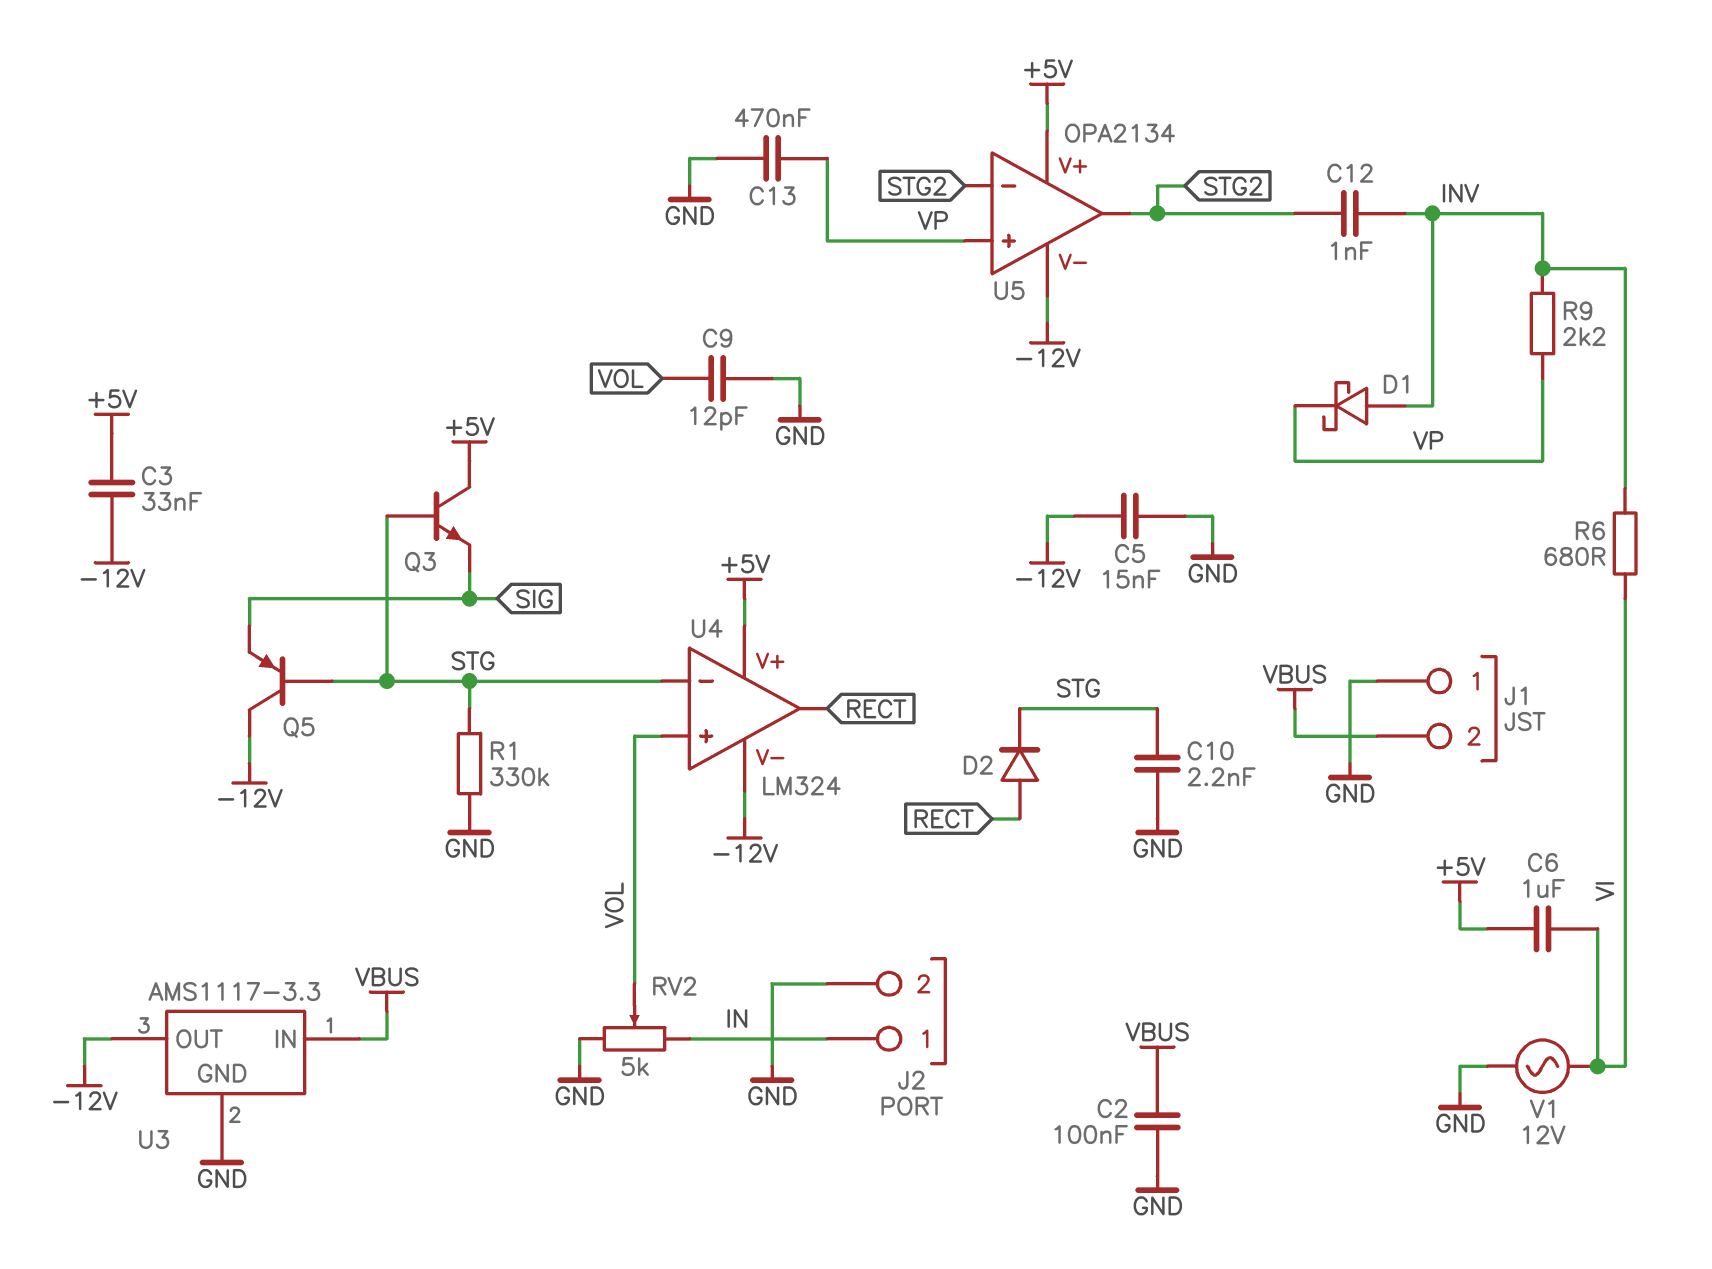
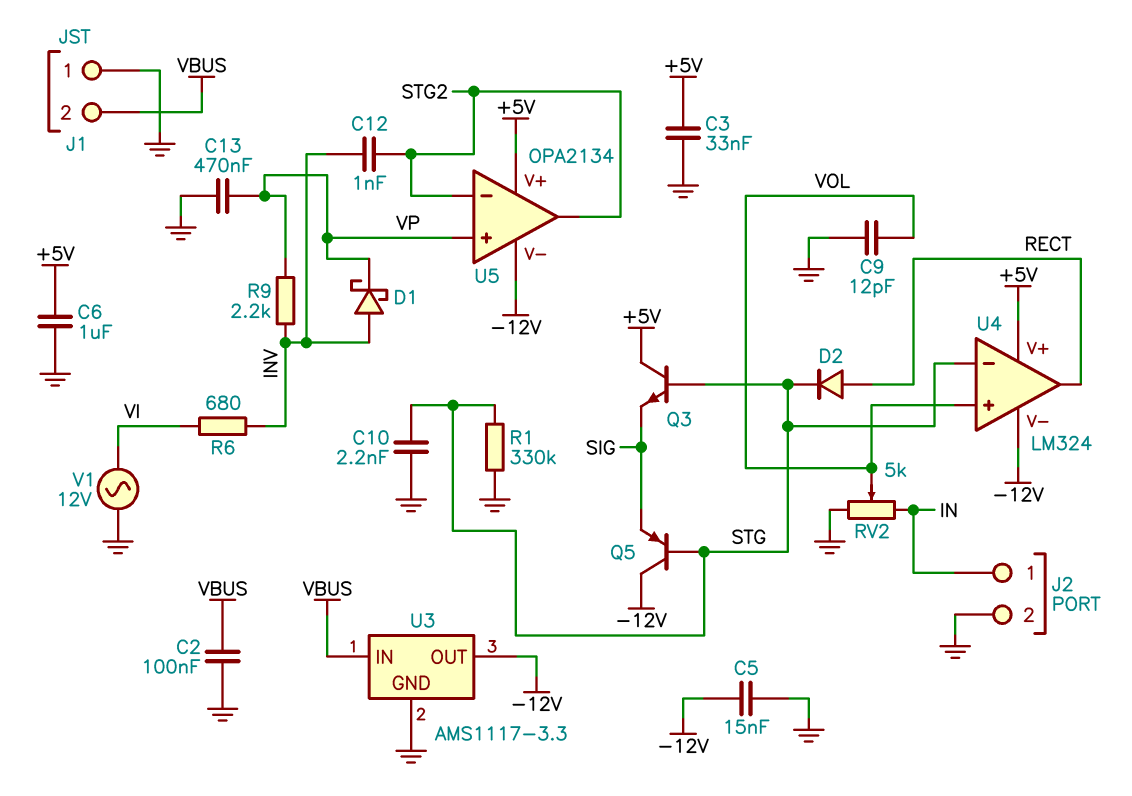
C3: 33nF (+5V, -12V) -> 33nF (+5V, GND)
C6: 1uF (+5V, VI) -> 1uF (+5V, GND)

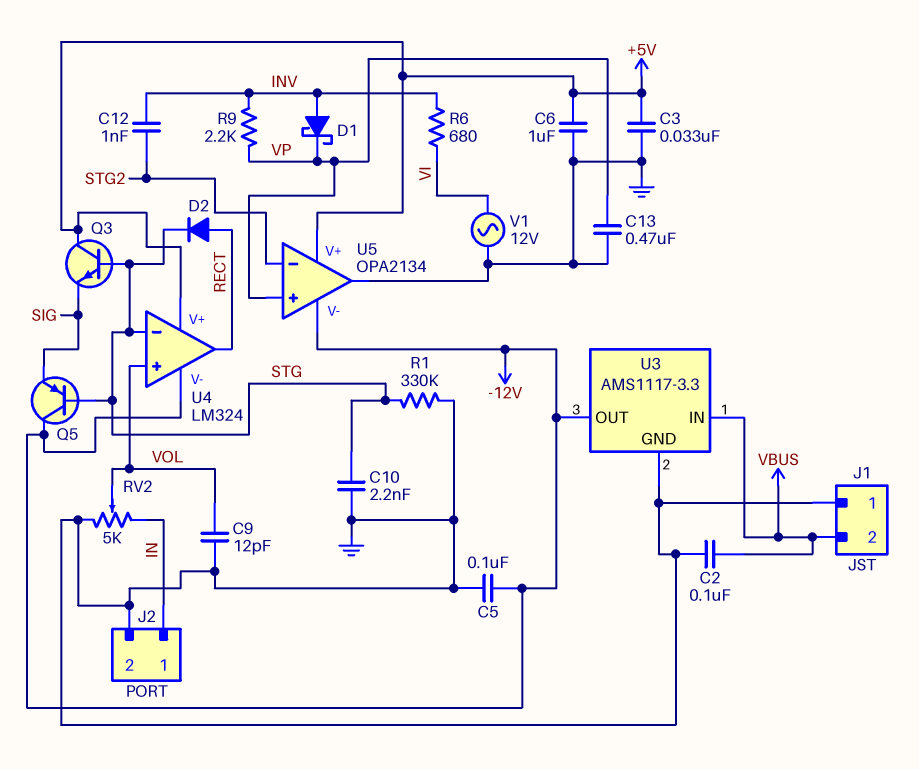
C5: 15nF (-12V, GND) -> 100nF (-12V, GND)
U5 pin out: STG2 -> GND

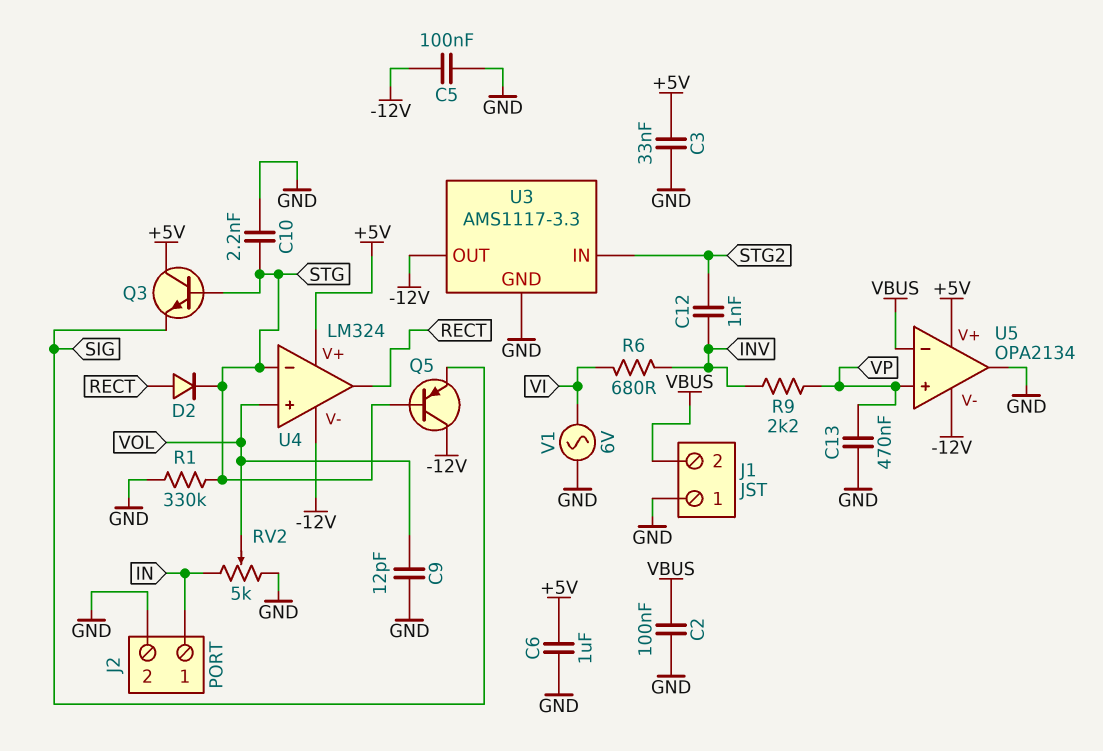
D1: schottky (A INV, K VP) -> none
U3 pin IN: VBUS -> STG2
U5 pin in-: STG2 -> VBUS
V1: AC 12V (GND, VI) -> AC 6V (GND, VI)

